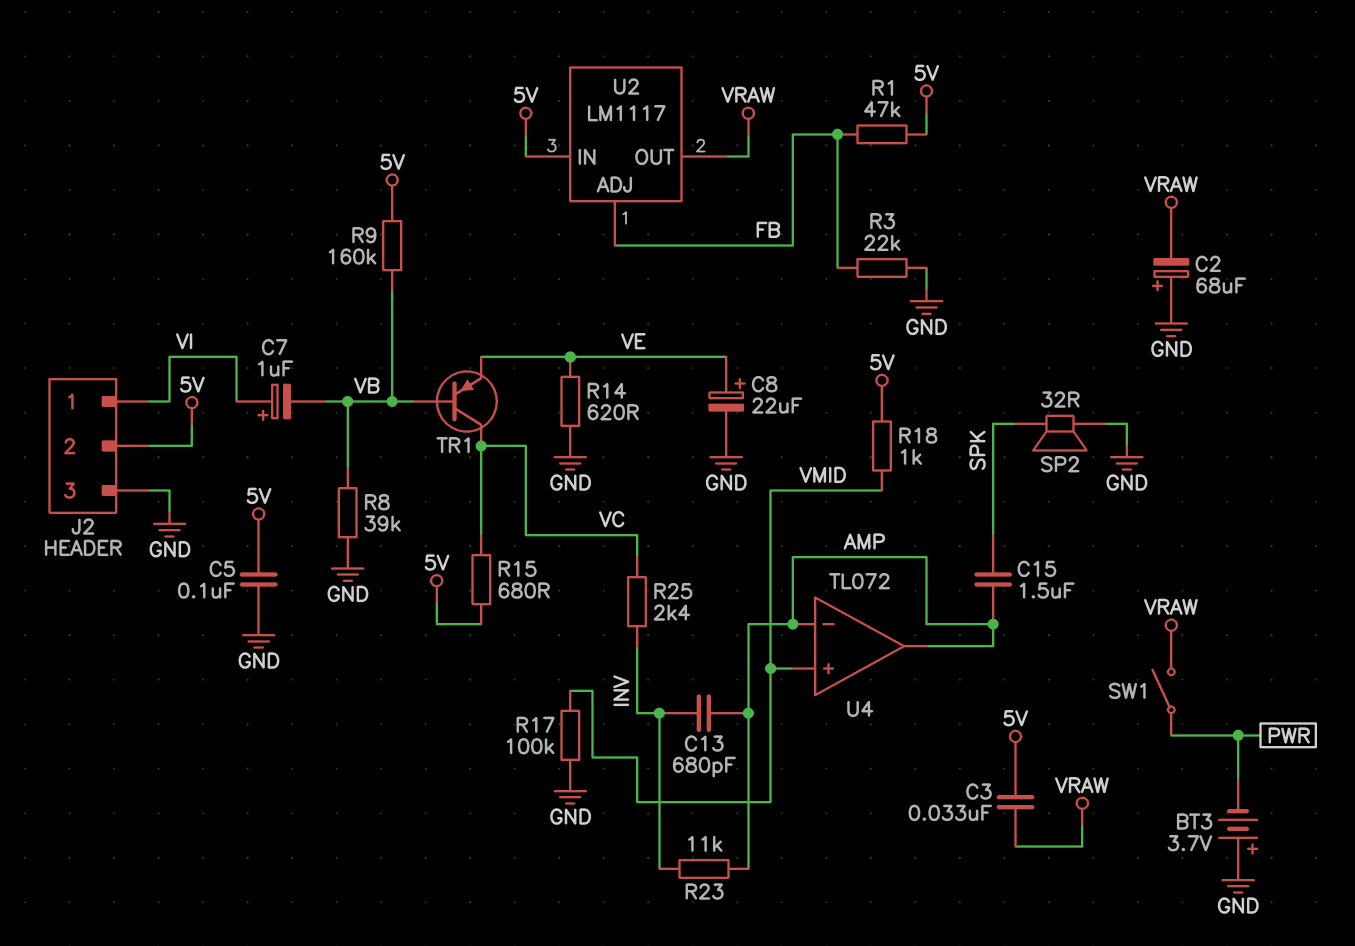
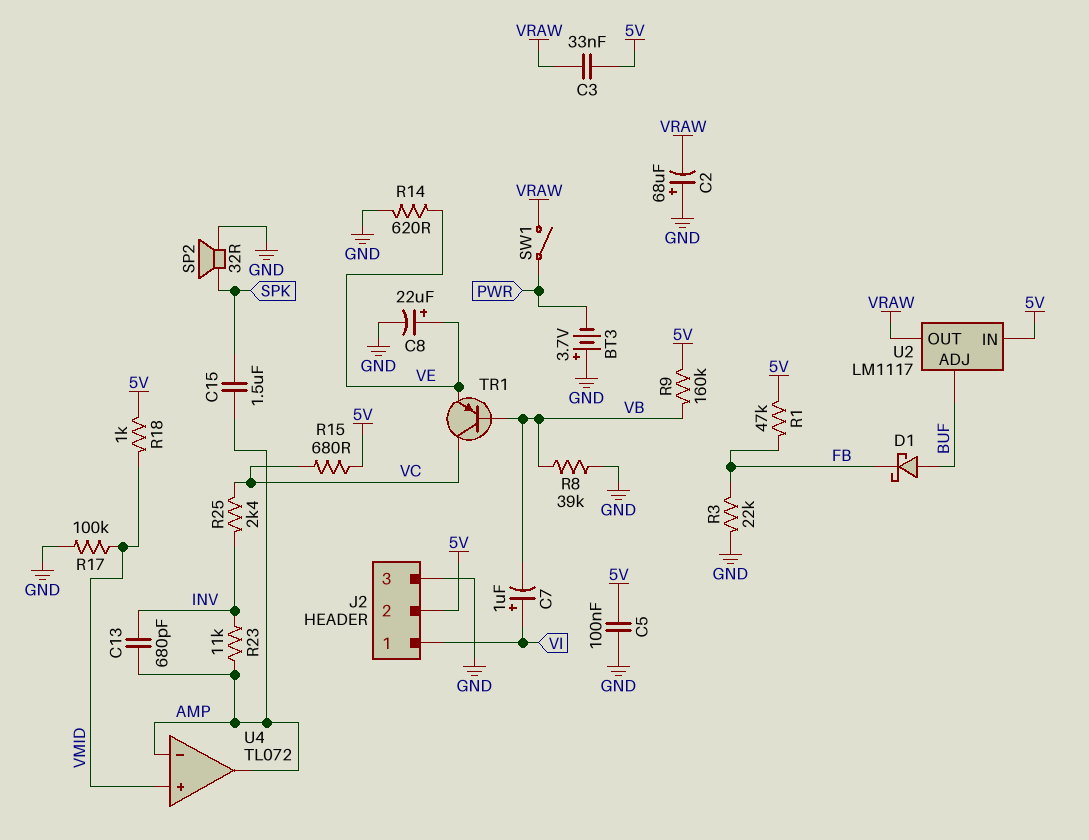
D1: none -> schottky (A BUF, K FB)
U2 pin ADJ: FB -> BUF

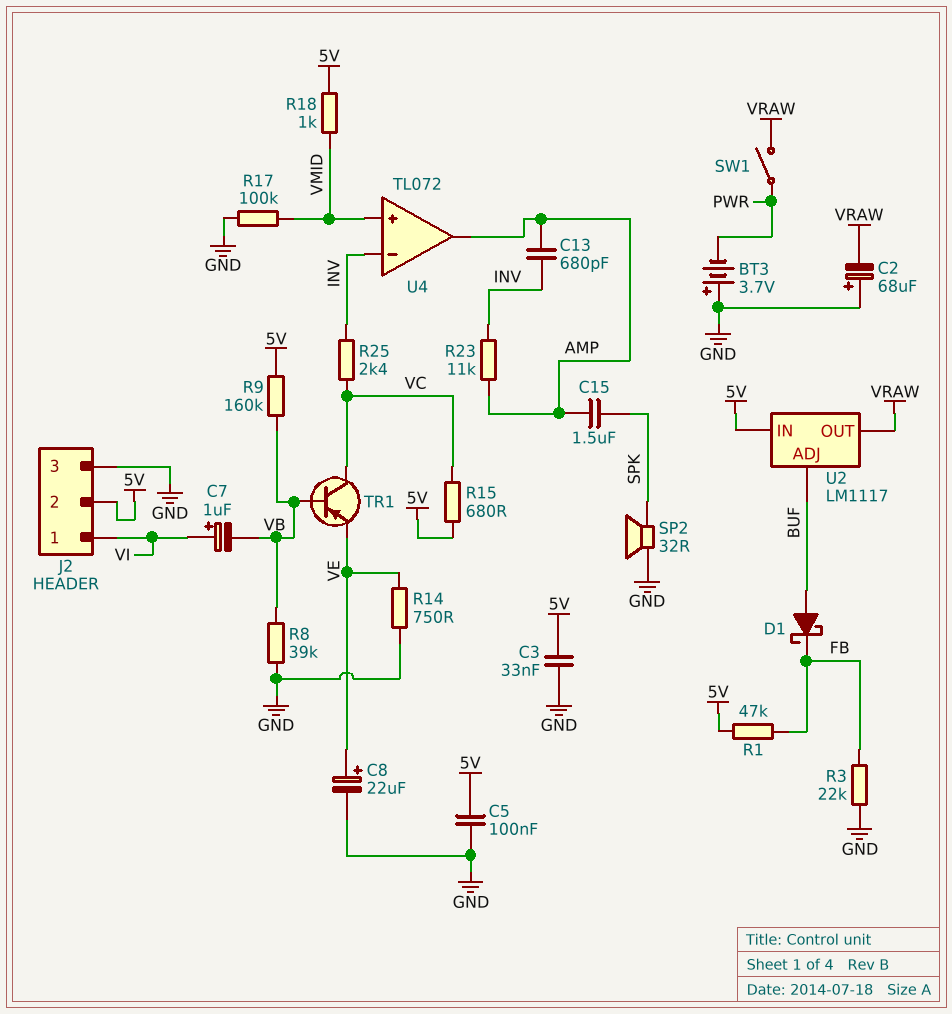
C3: 33nF (5V, VRAW) -> 33nF (5V, GND)
R14: 620 (GND, VE) -> 750 (GND, VE)
U4 pin in-: AMP -> INV

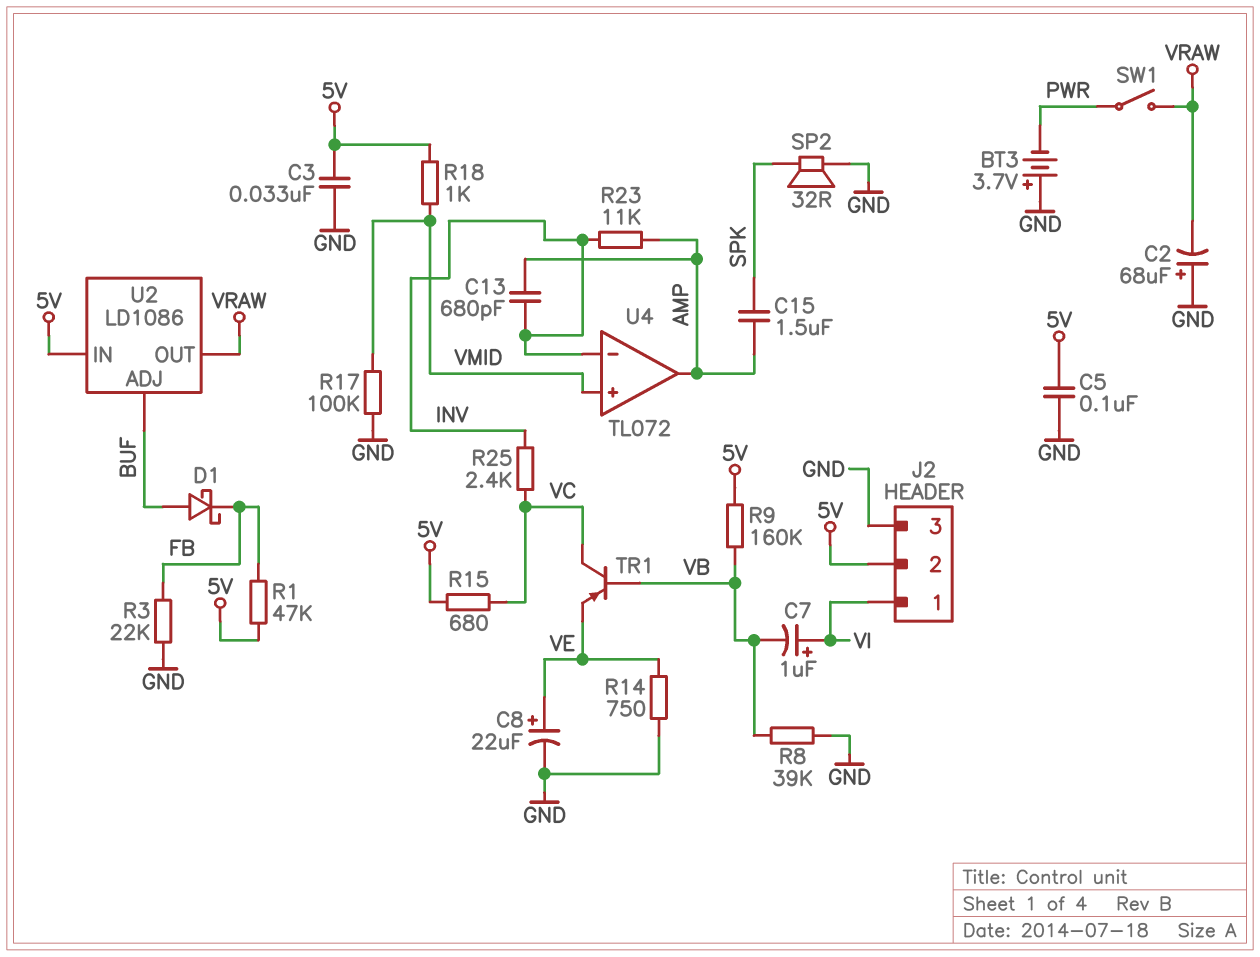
U2: LM1117 -> LD1086

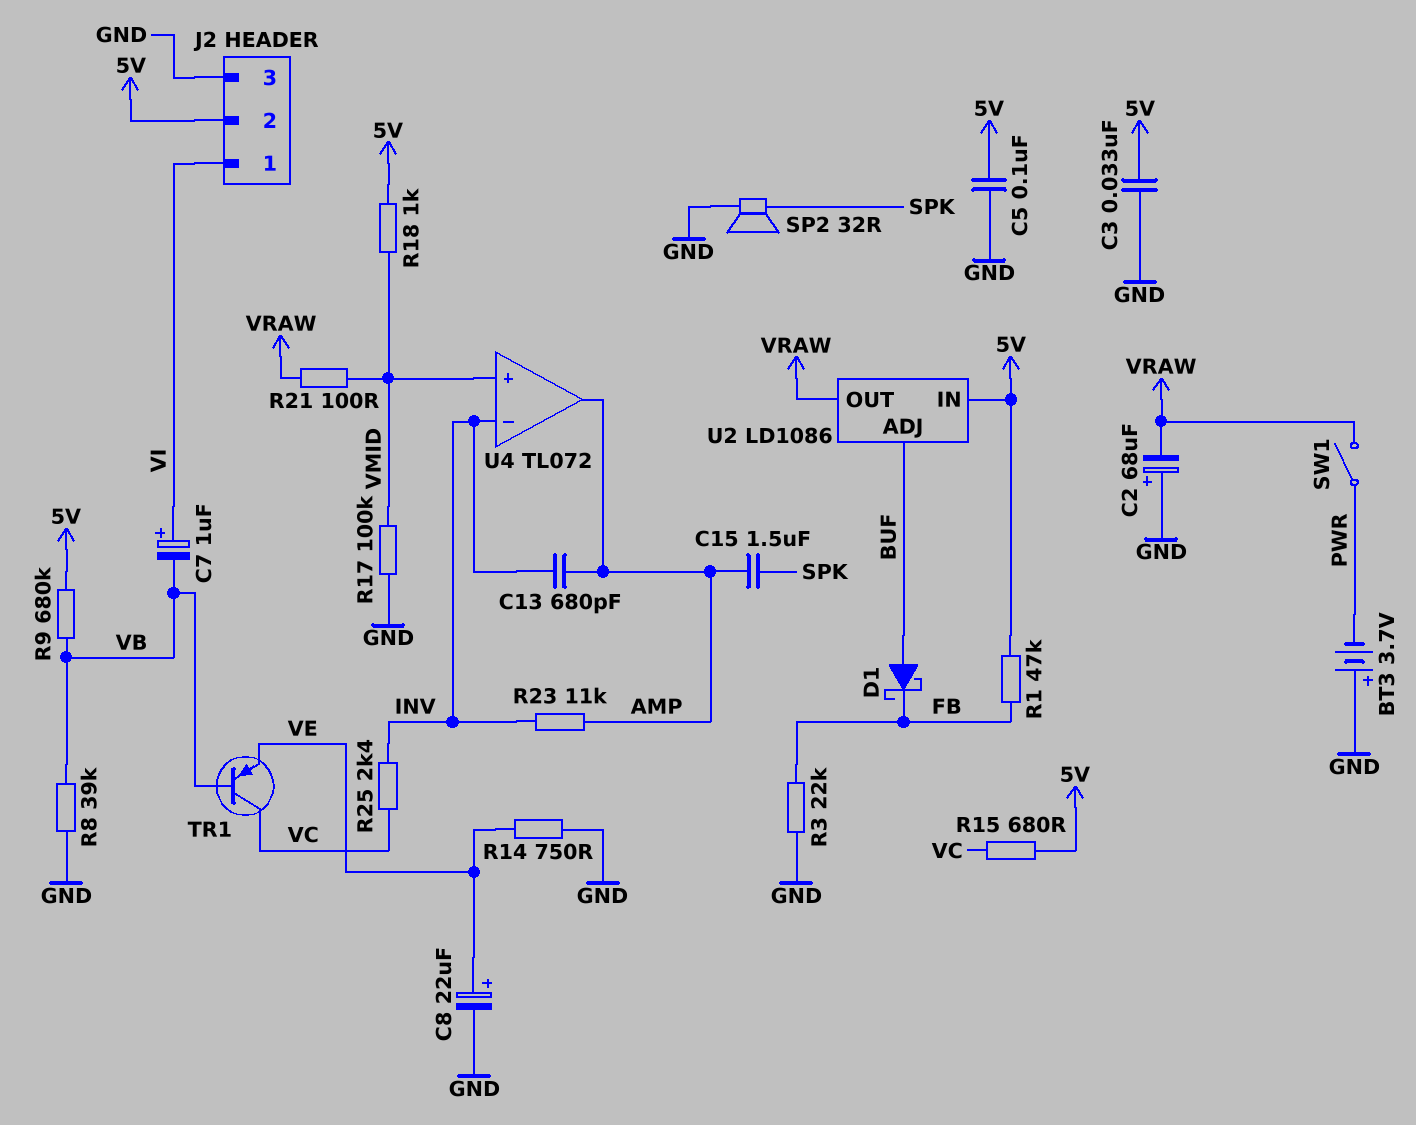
R9: 160k (5V, VB) -> 680k (5V, VB)
R21: none -> 100 (VMID, VRAW)

